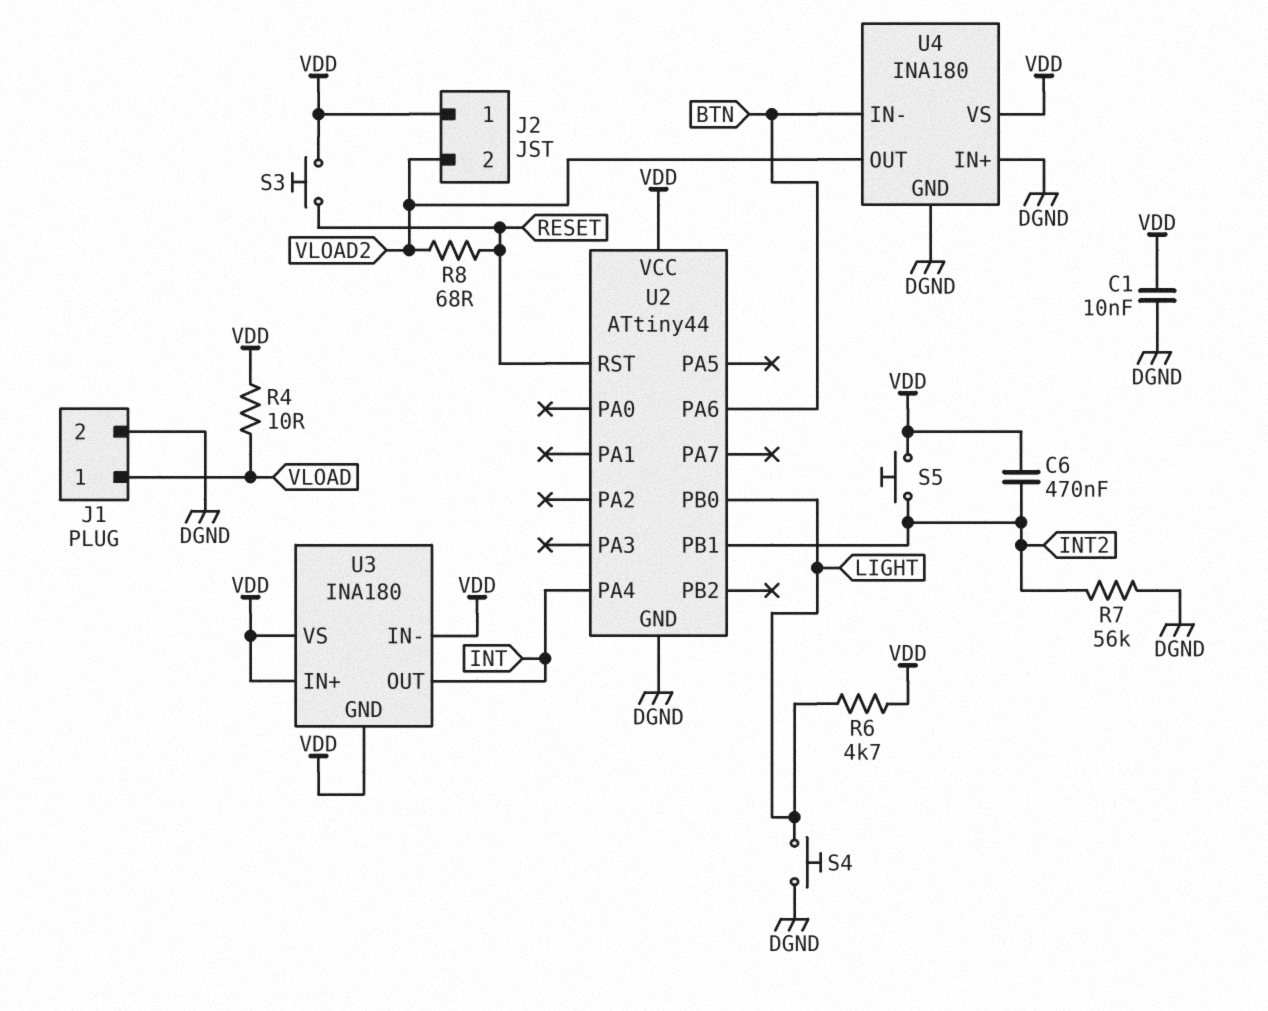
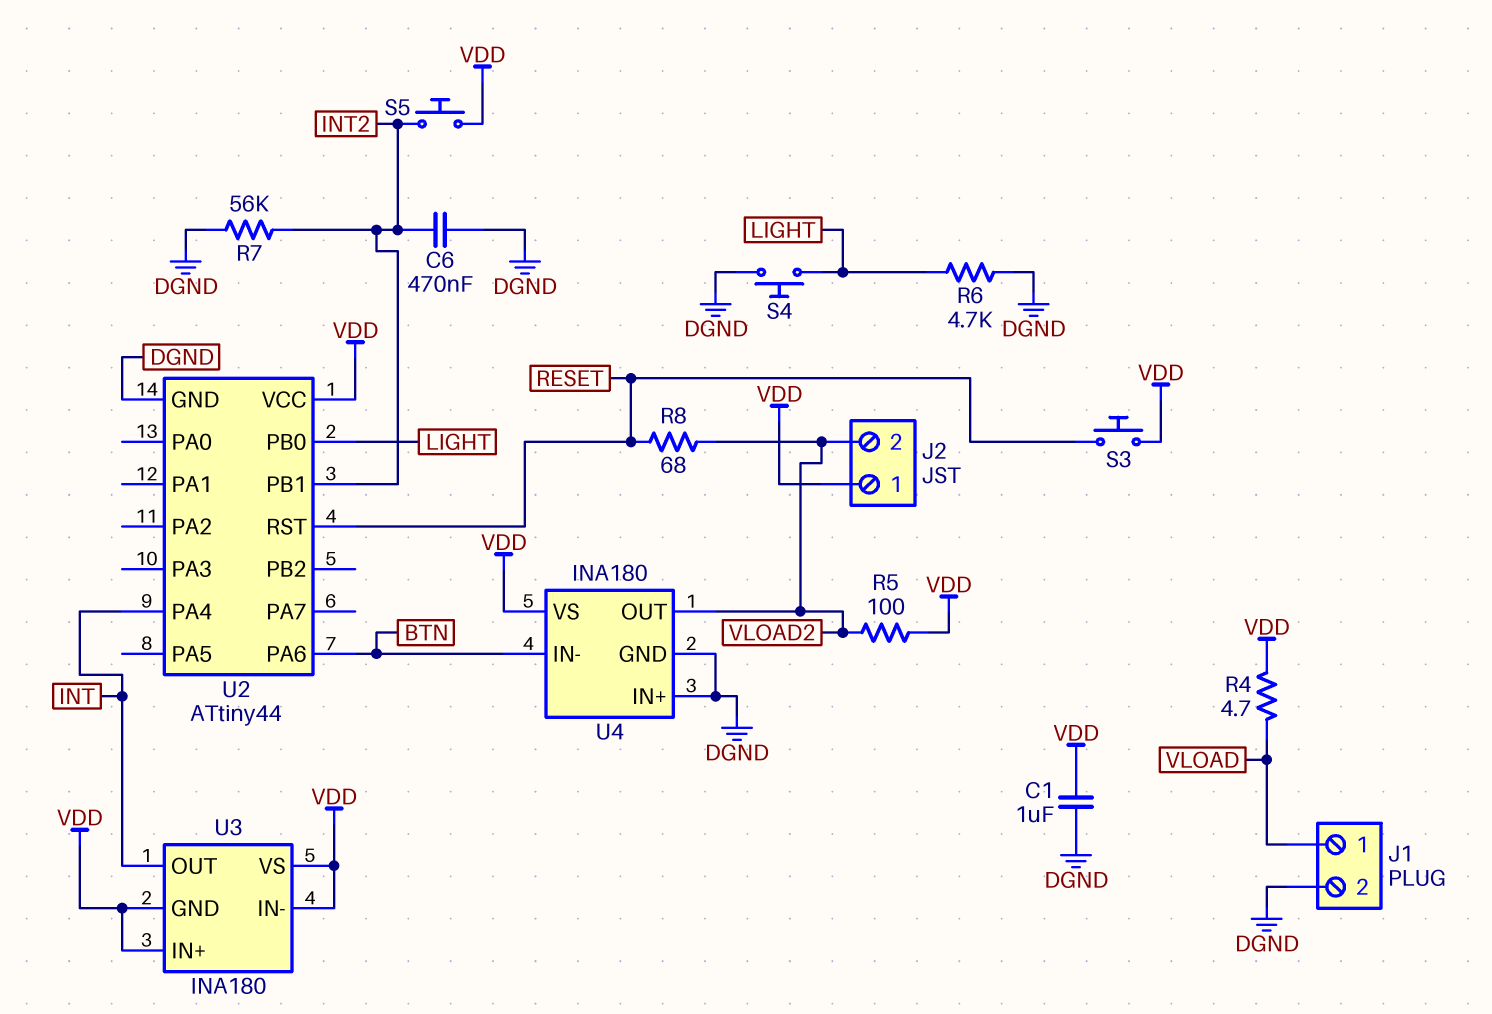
C1: 10nF (DGND, VDD) -> 1uF (DGND, VDD)
C6: 470nF (INT2, VDD) -> 470nF (DGND, INT2)
R4: 10 (VDD, VLOAD) -> 4.7 (VDD, VLOAD)
R5: none -> 100 (VDD, VLOAD2)
R6: 4.7k (LIGHT, VDD) -> 4.7k (DGND, LIGHT)

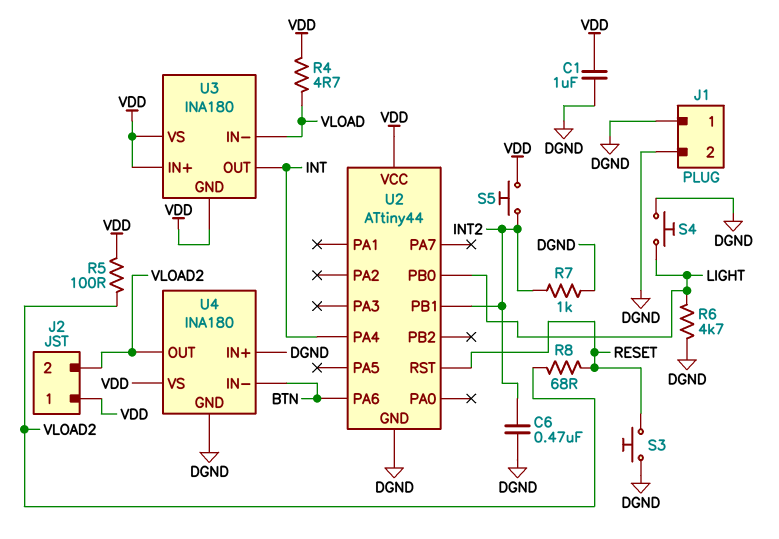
J1 pin 1: VLOAD -> DGND
R7: 56k (DGND, INT2) -> 1k (DGND, INT2)
S3: button (RESET, VDD) -> button (DGND, RESET)
U3 pin IN-: VDD -> VLOAD

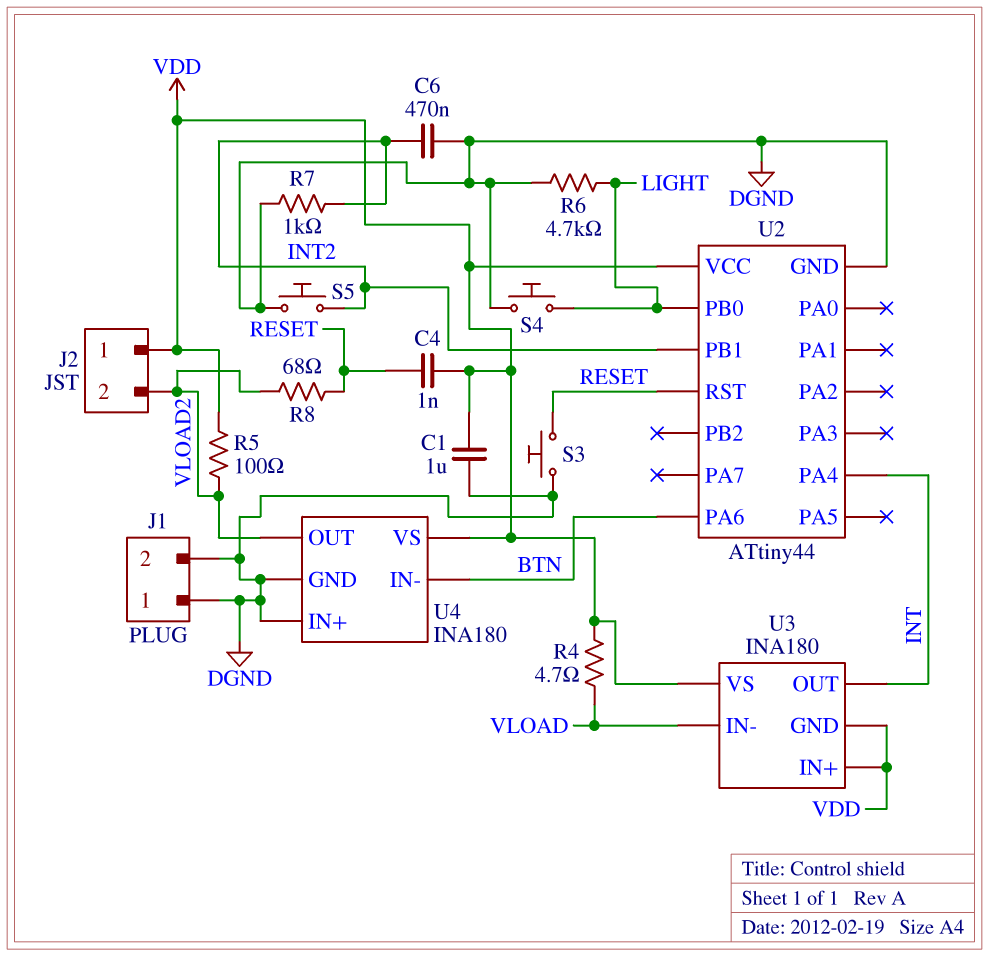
C4: none -> 1nF (RESET, VDD)
S5: button (INT2, VDD) -> button (DGND, INT2)

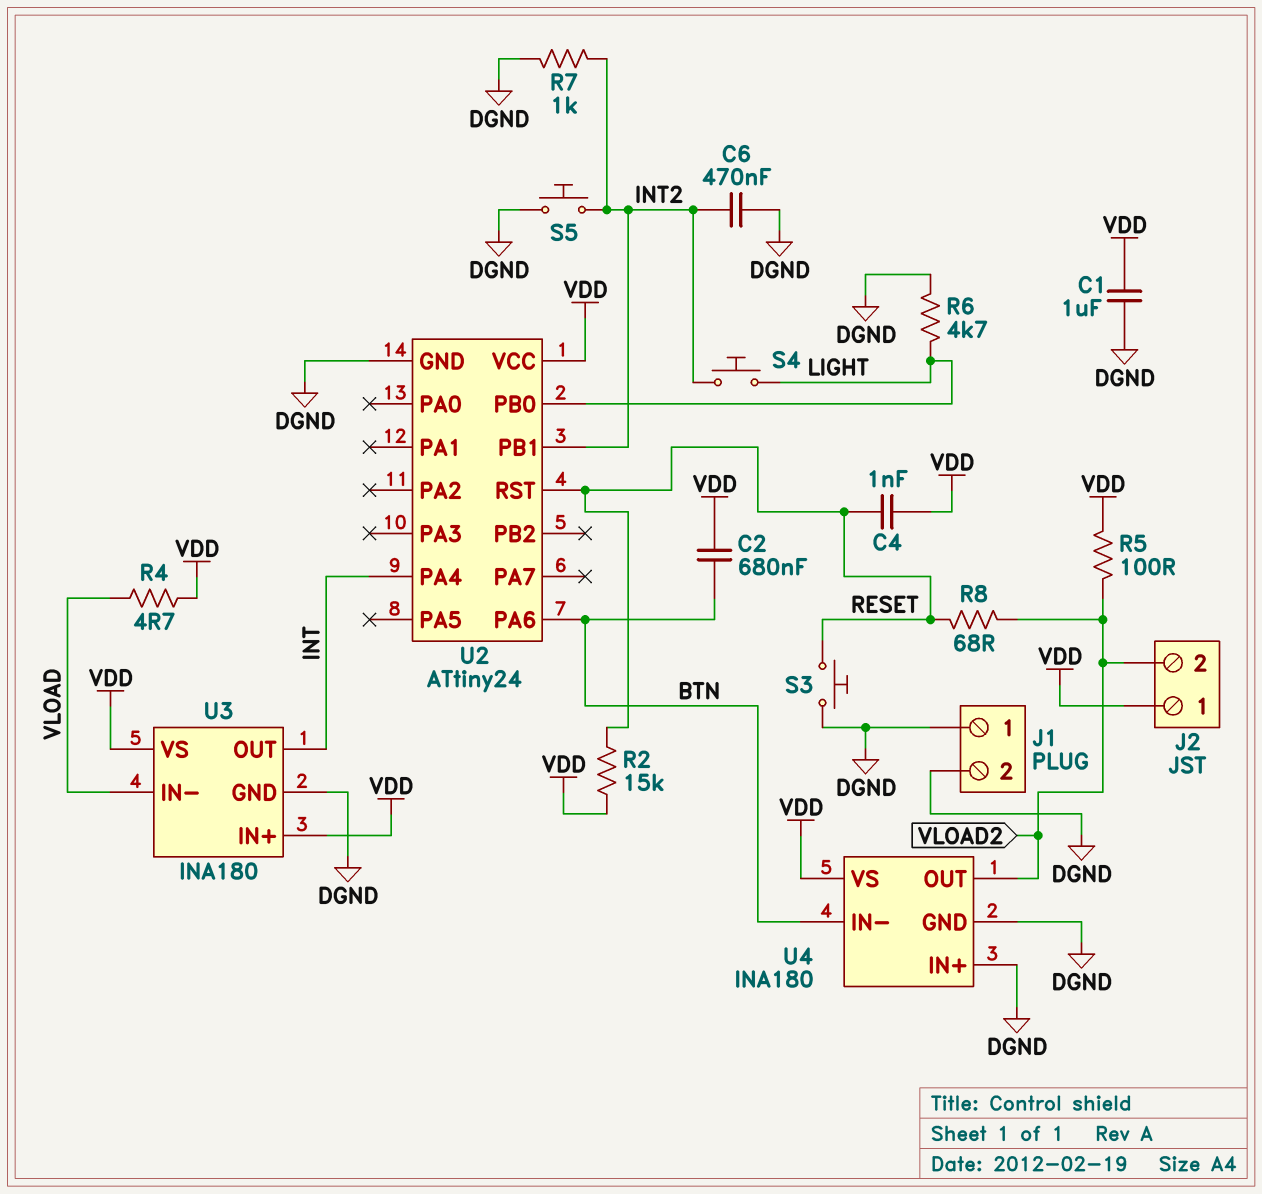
C2: none -> 680nF (BTN, VDD)
R2: none -> 15k (RESET, VDD)
S4: button (DGND, LIGHT) -> button (INT2, LIGHT)
U2: ATtiny44 -> ATtiny24
U3 pin GND: VDD -> DGND

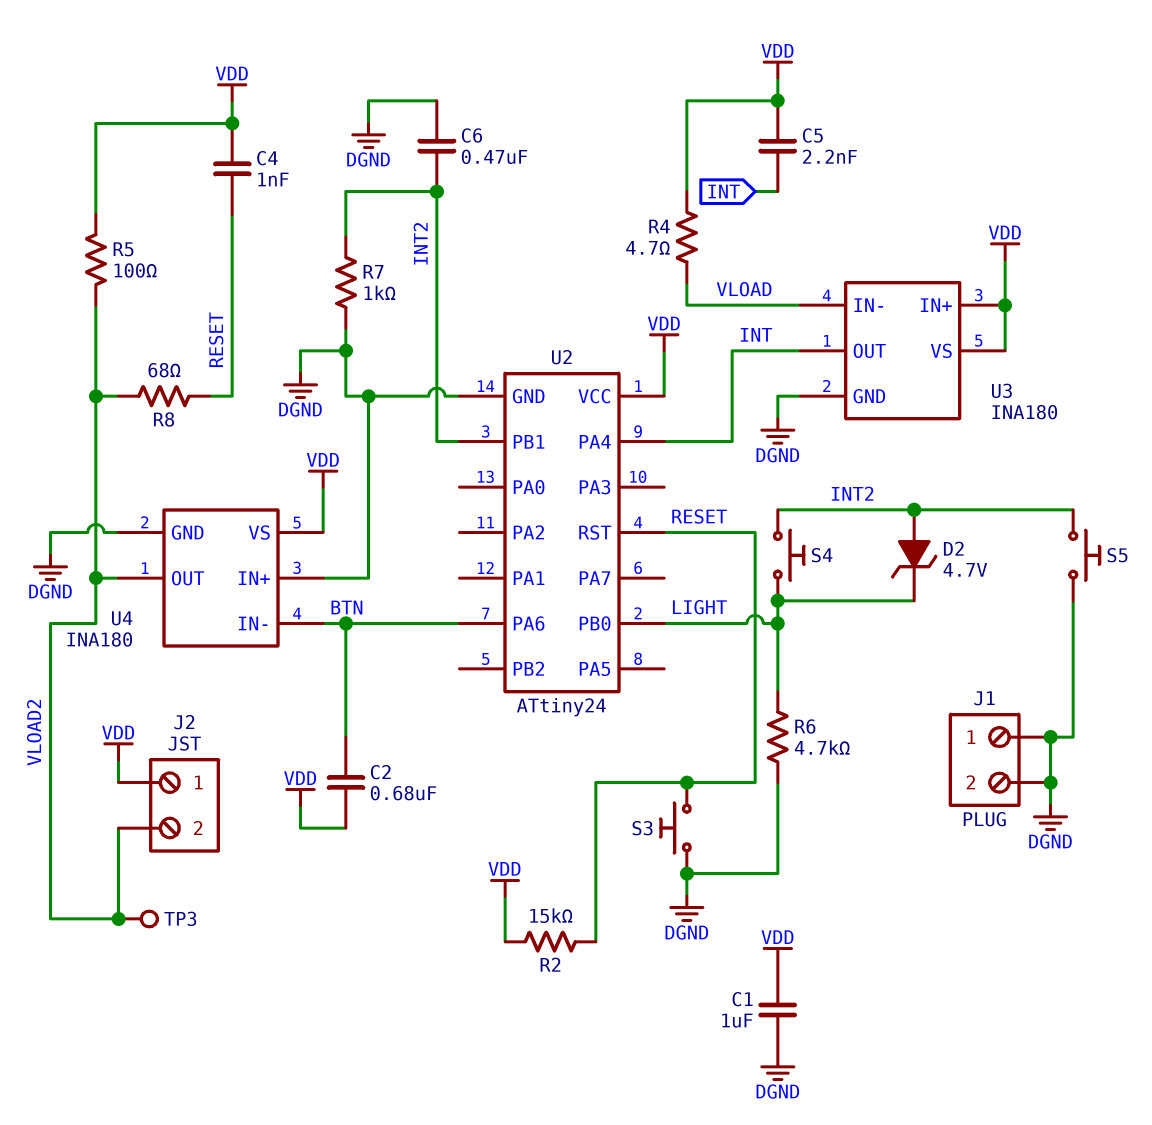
C5: none -> 2.2nF (INT, VDD)
D2: none -> zener 4.7V (A INT2, K LIGHT)
TP3: none -> test point (VLOAD2)

